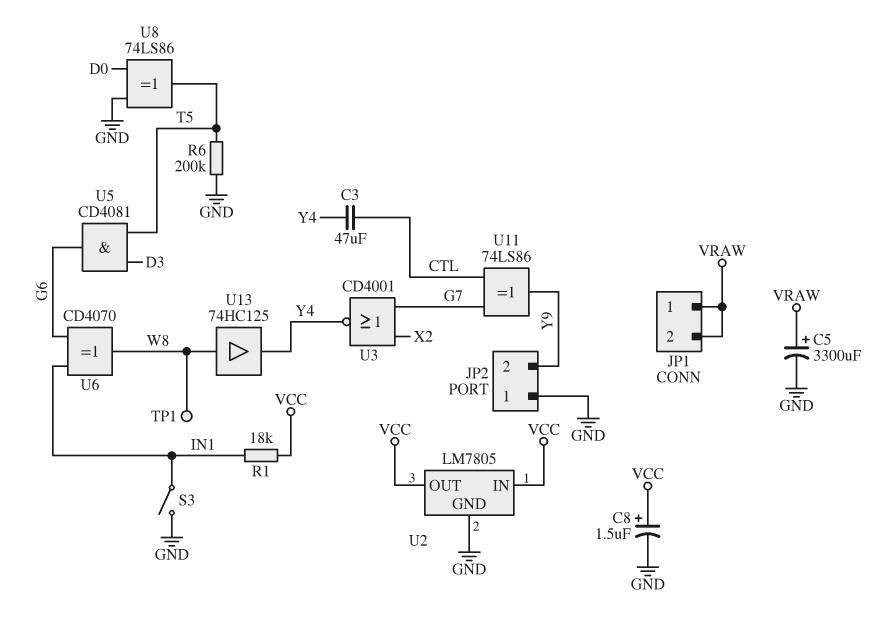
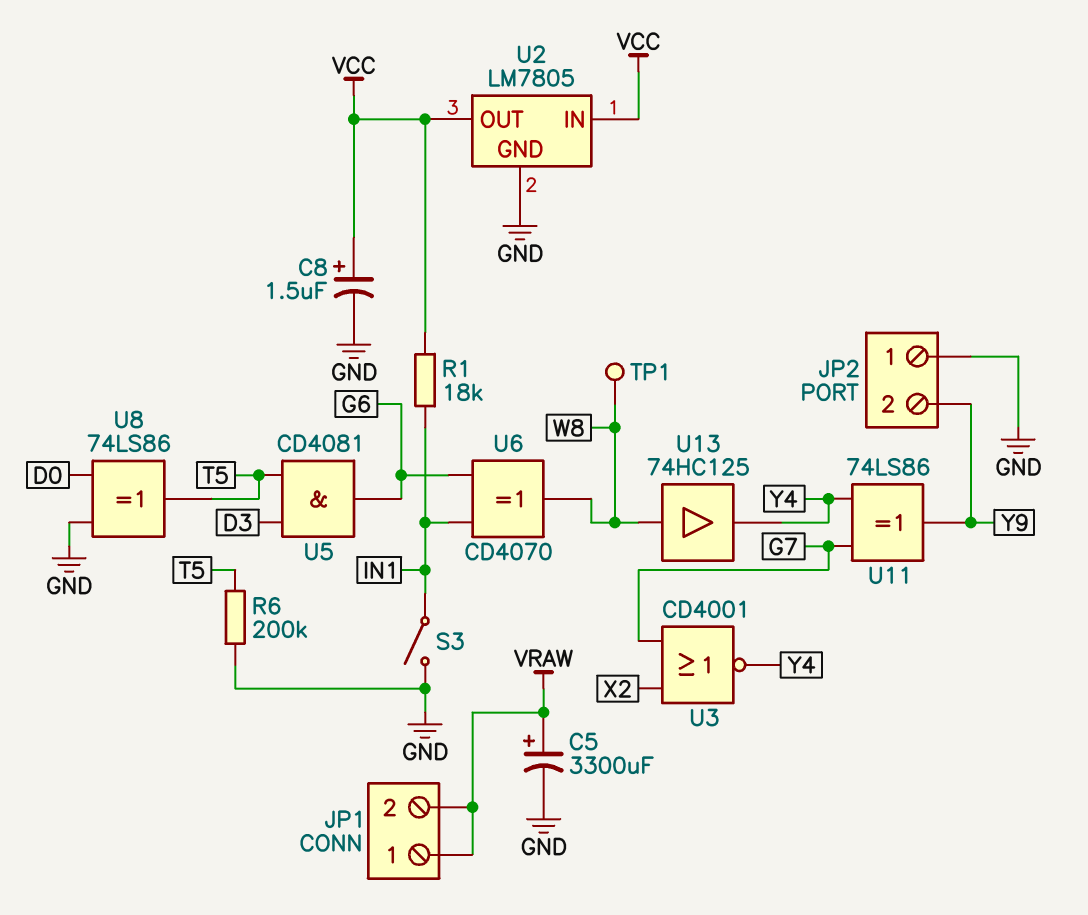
C3: 47uF (CTL, Y4) -> none
U11: XOR 74LS86 (in CTL, in G7, out Y9) -> XOR 74LS86 (in G7, in Y4, out Y9)

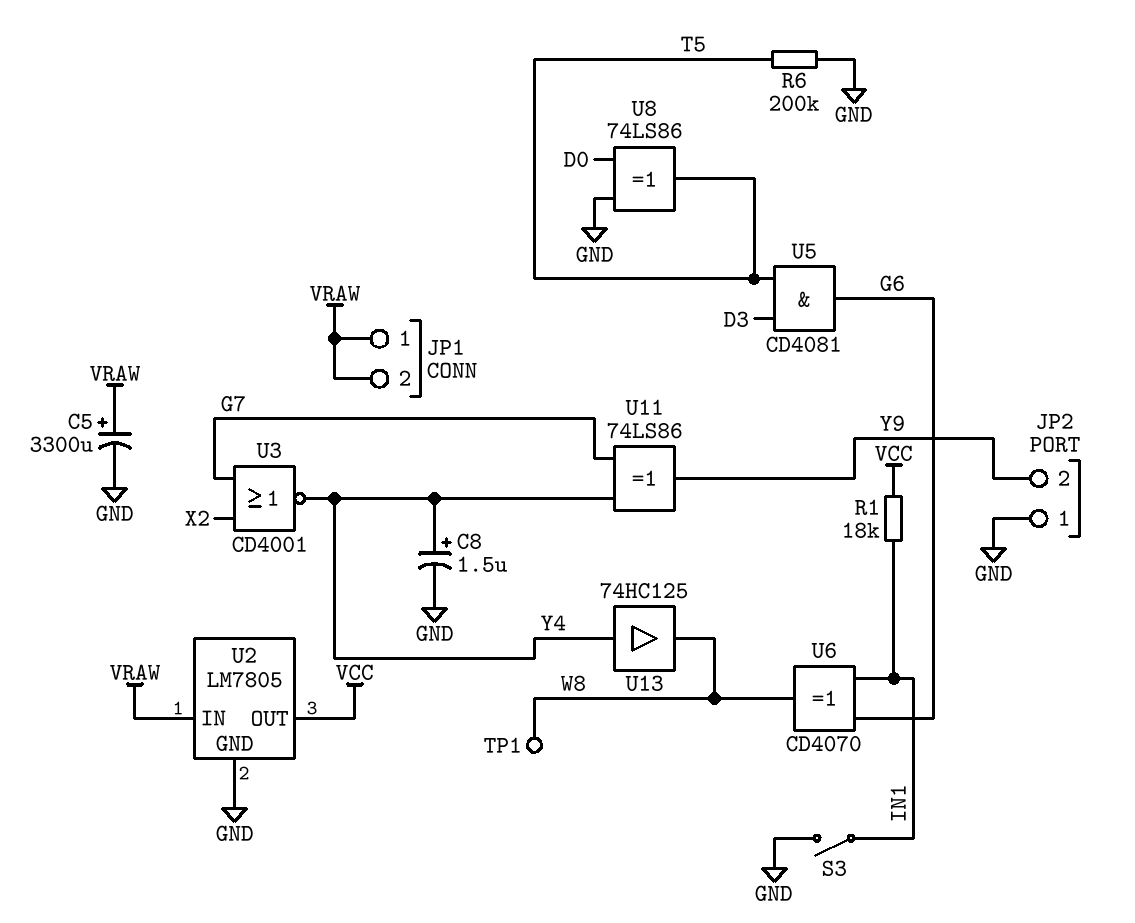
C8: 1.5uF (plus VCC, minus GND) -> 1.5uF (plus Y4, minus GND)
U2 pin IN: VCC -> VRAW
U13: buffer 74HC125 (in W8, out Y4) -> buffer 74HC125 (in Y4, out W8)

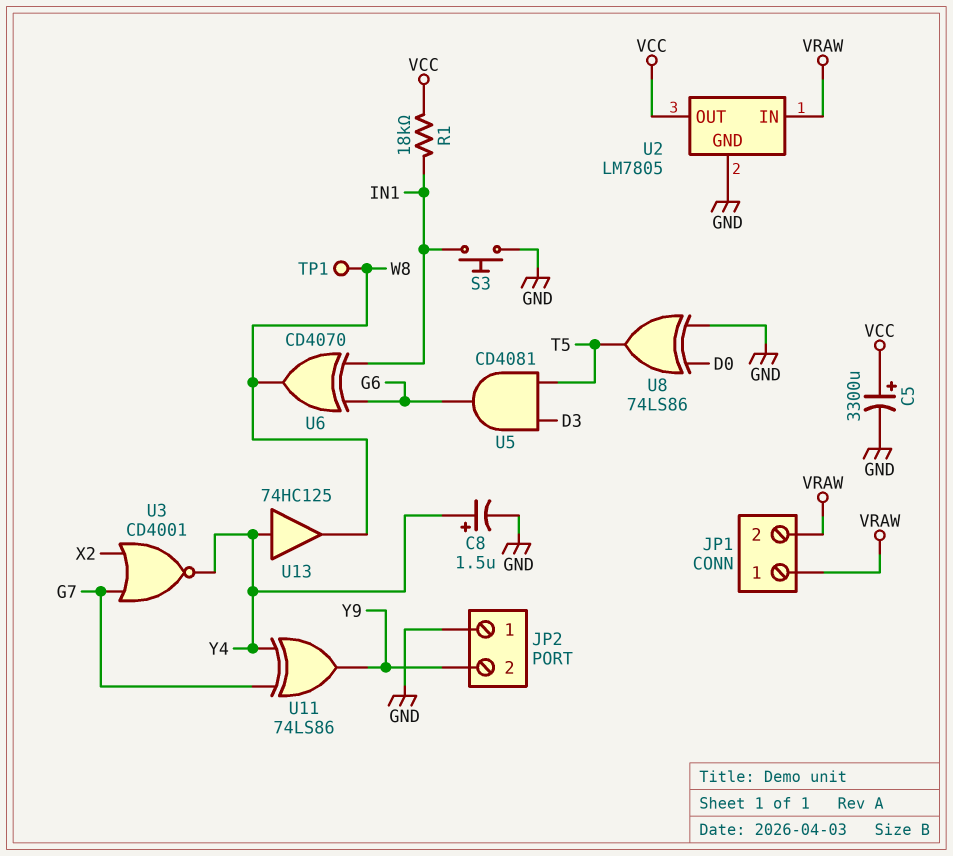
C5: 3300uF (plus VRAW, minus GND) -> 3300uF (plus VCC, minus GND)
R6: 200k (GND, T5) -> none
S3: switch (GND, IN1) -> button (GND, IN1)

